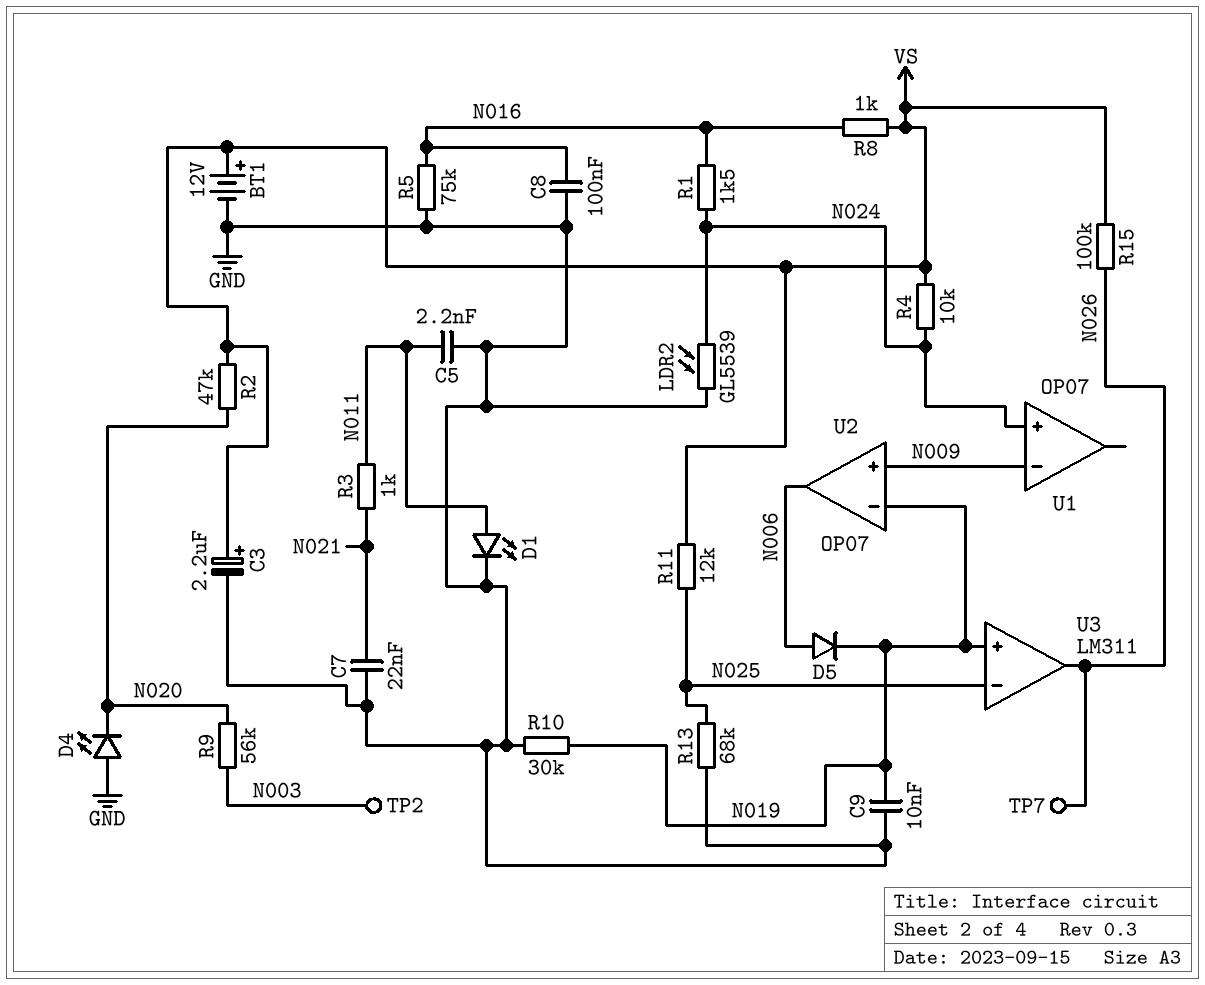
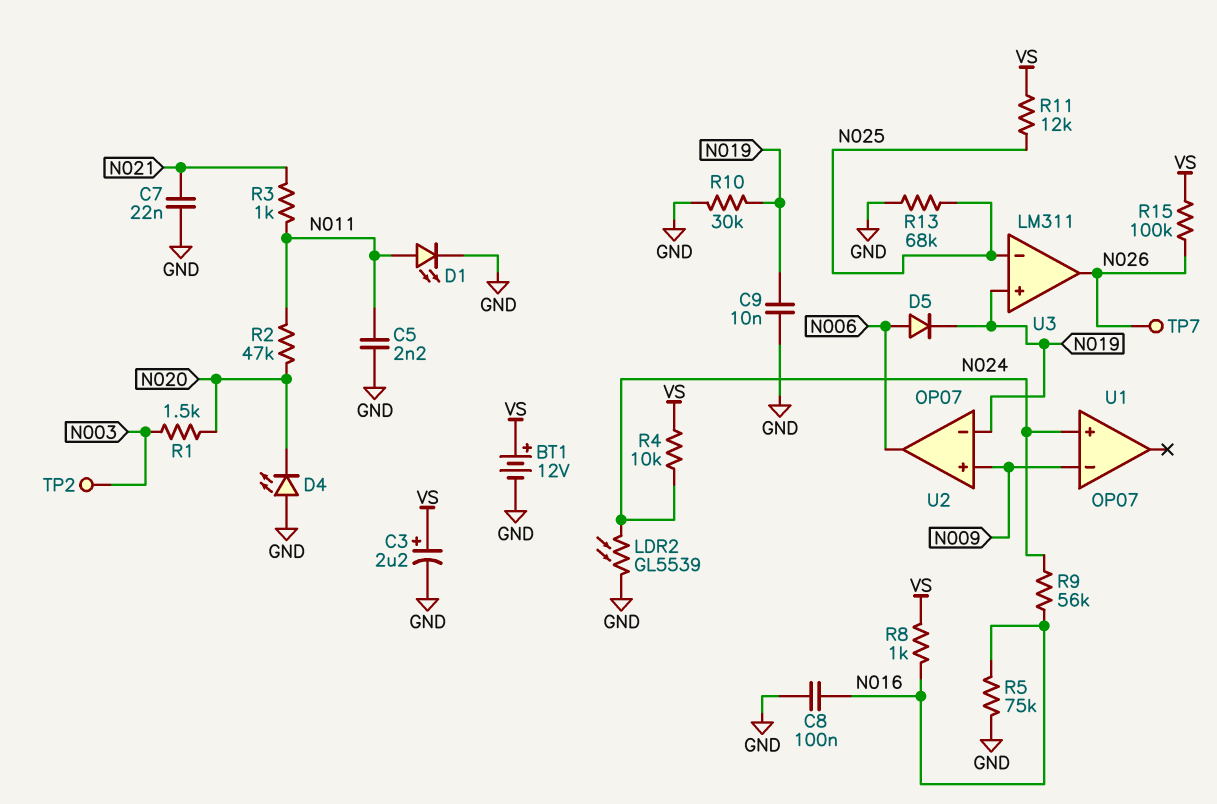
R1: 1.5k (N016, N024) -> 1.5k (N003, N020)
R2: 47k (N020, VS) -> 47k (N011, N020)
R9: 56k (N003, N020) -> 56k (N016, N024)

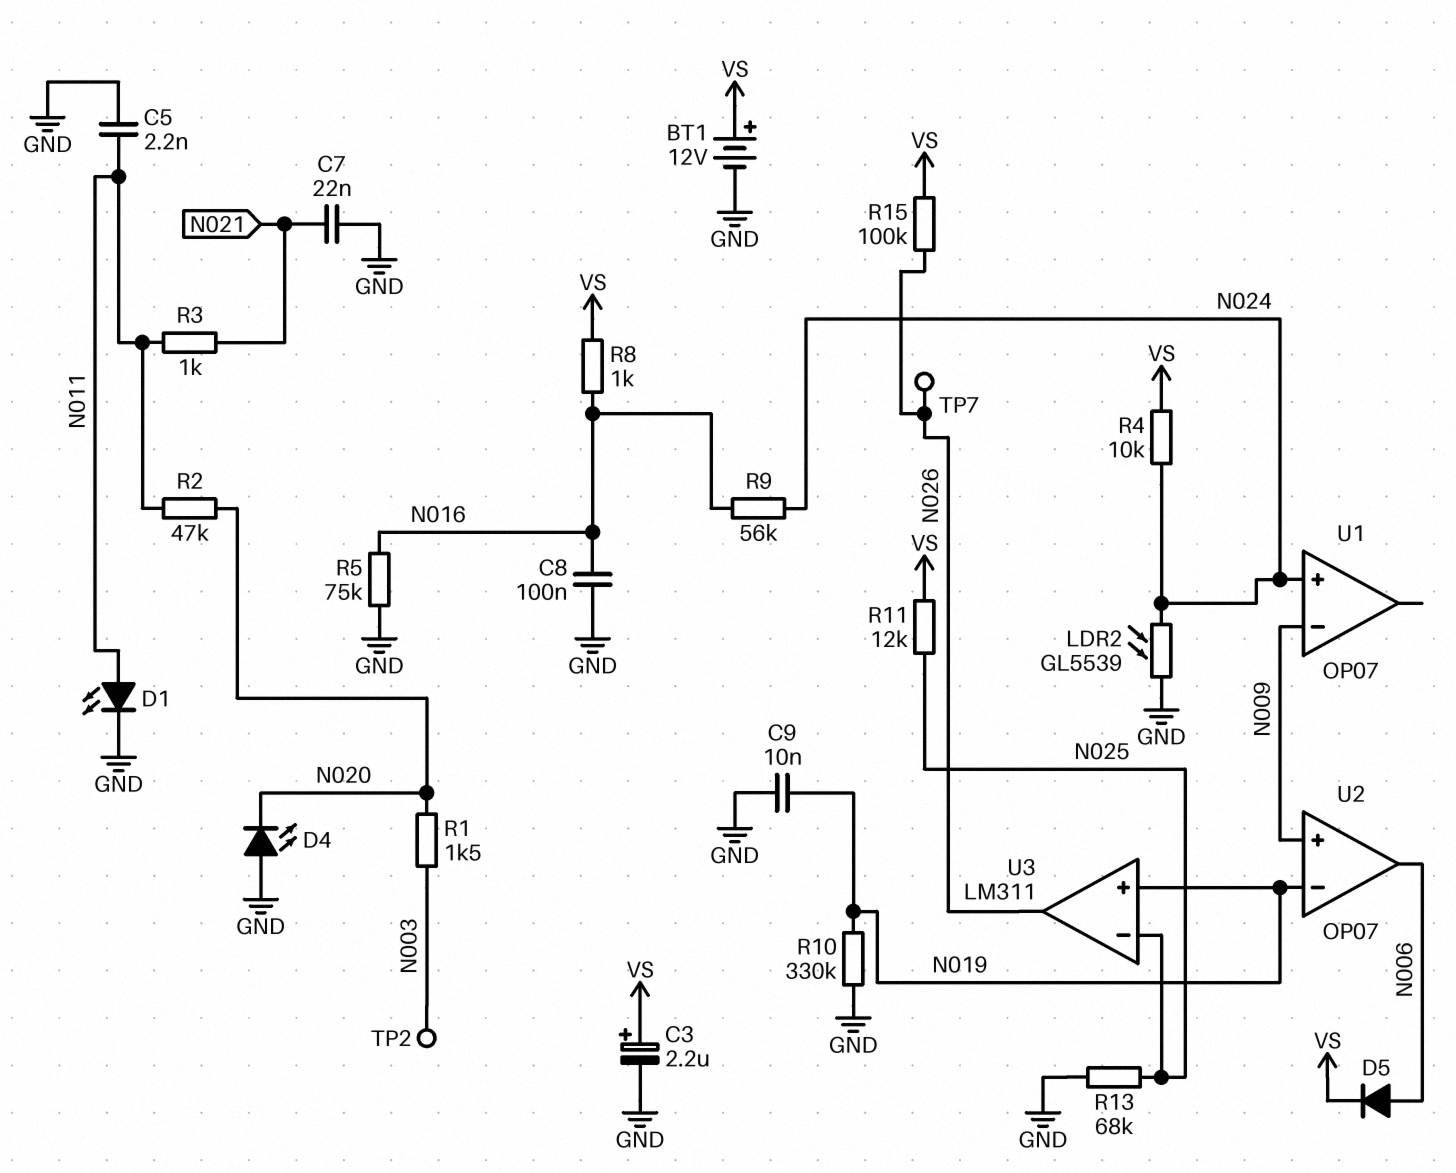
D5: diode (A N006, K N019) -> diode (A N006, K VS)
R10: 30k (GND, N019) -> 330k (GND, N019)

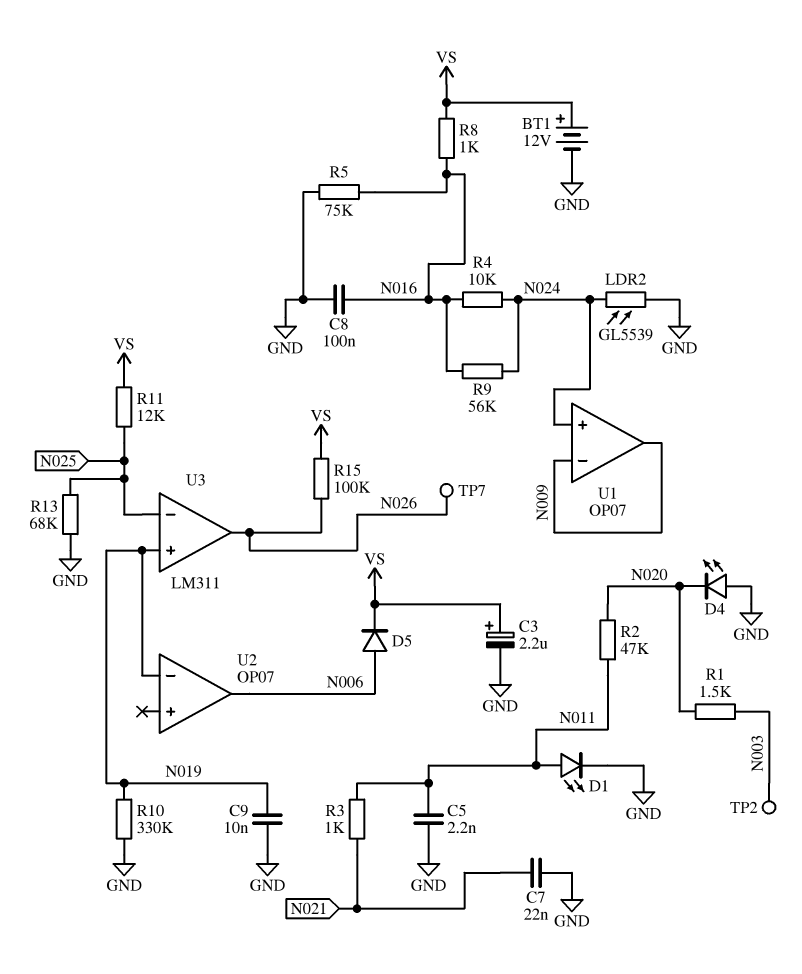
R4: 10k (N024, VS) -> 10k (N016, N024)
U1 pin out: none -> N009
U2 pin in+: N009 -> none

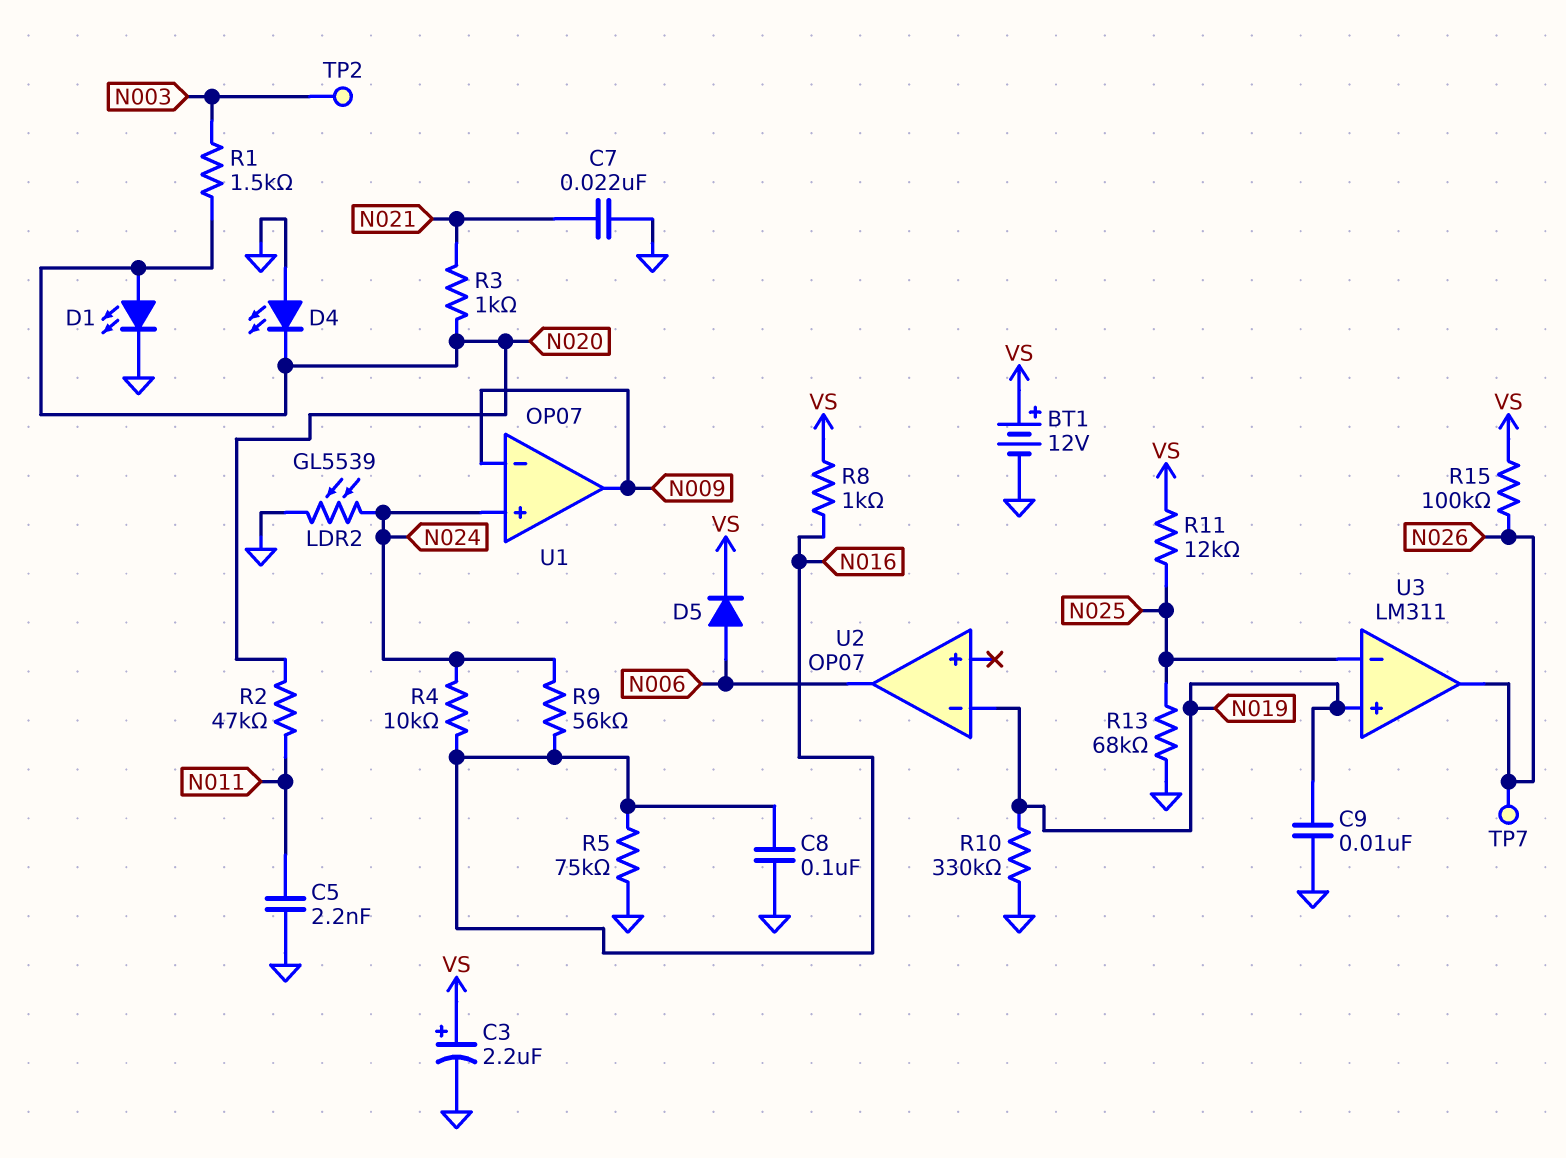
D1: LED (A N011, K GND) -> LED (A N020, K GND)
R3: 1k (N011, N021) -> 1k (N020, N021)

